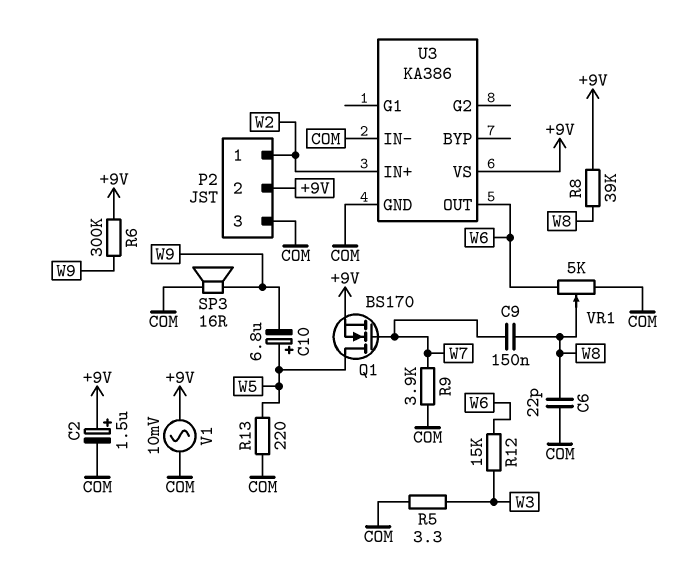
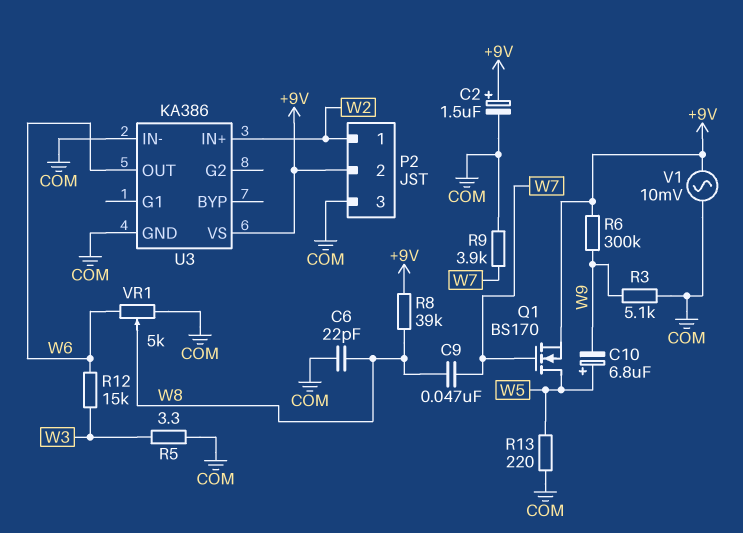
C9: 150nF (W7, W8) -> 47nF (W7, W8)
R3: none -> 5.1k (COM, W9)
SP3: speaker 16R (COM, W9) -> none

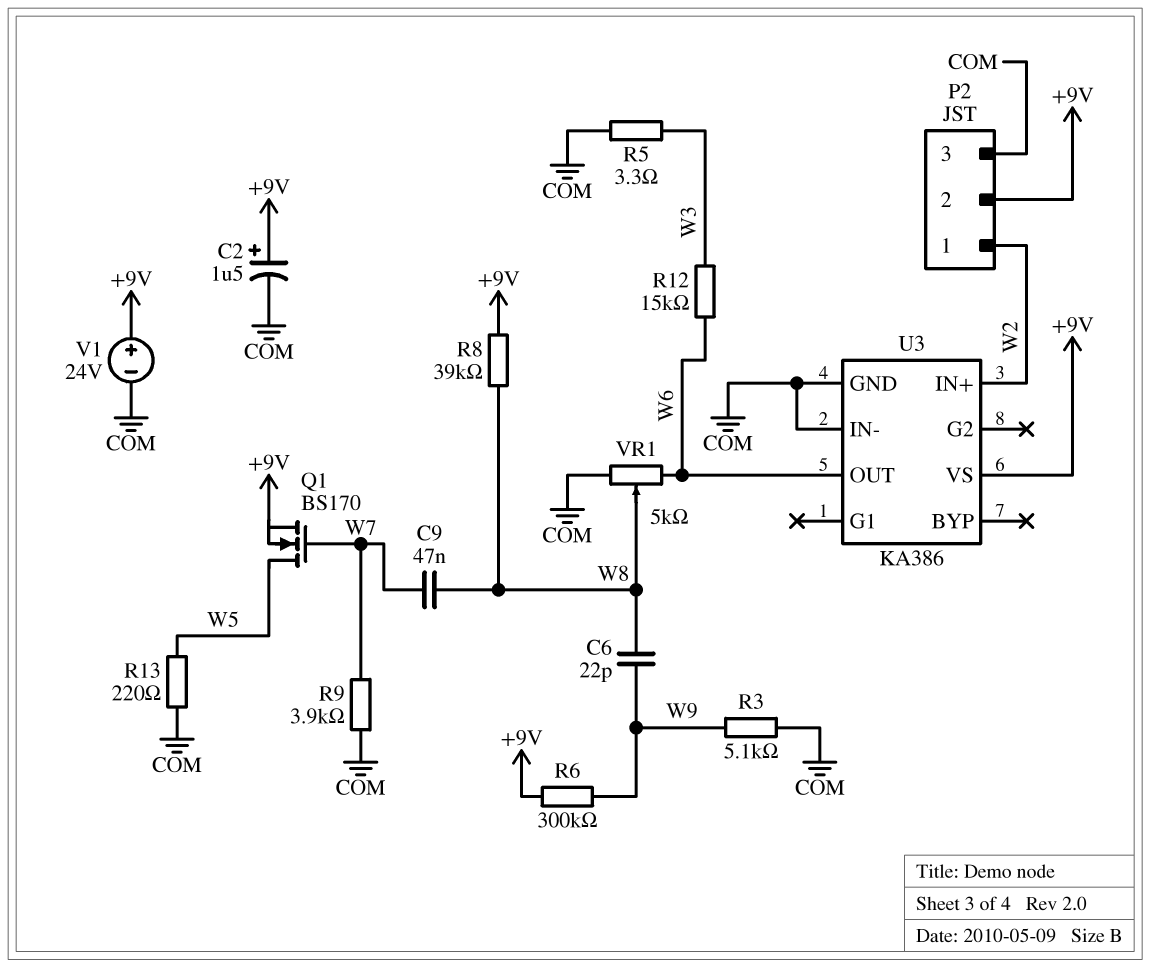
C6: 22pF (COM, W8) -> 22pF (W8, W9)
C10: 6.8uF (plus W5, minus W9) -> none
V1: AC 10mV (+9V, COM) -> 24V (plus +9V, minus COM)

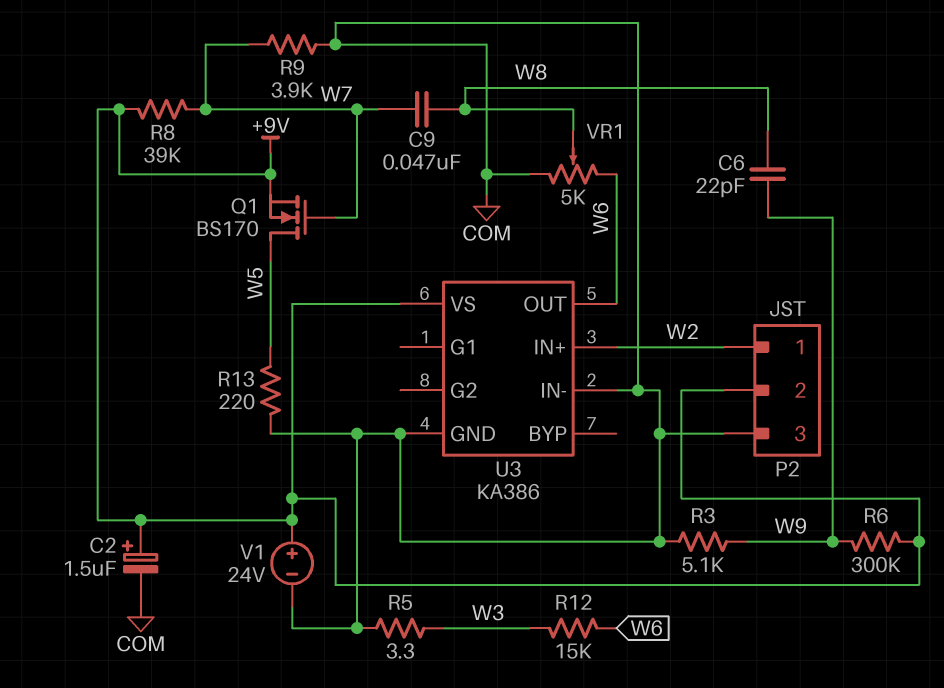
R8: 39k (+9V, W8) -> 39k (+9V, W7)

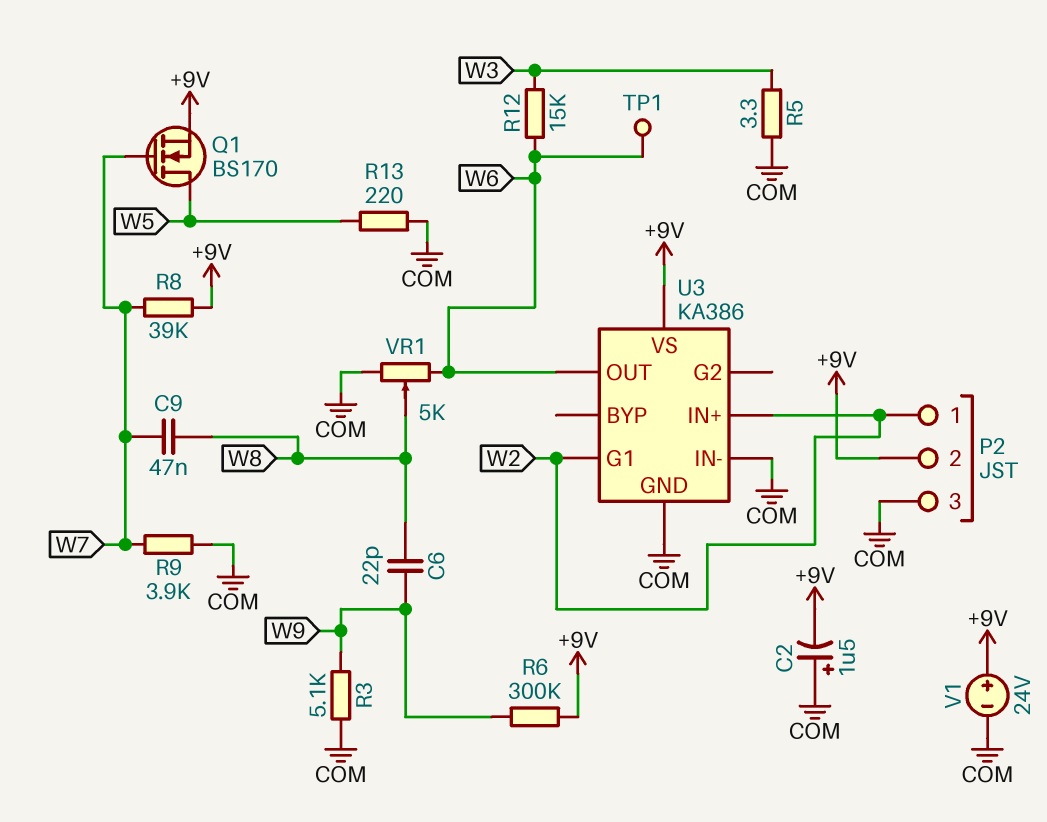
C2: 1.5uF (plus +9V, minus COM) -> 1.5uF (plus COM, minus +9V)
TP1: none -> test point (W6)
U3 pin G1: none -> W2

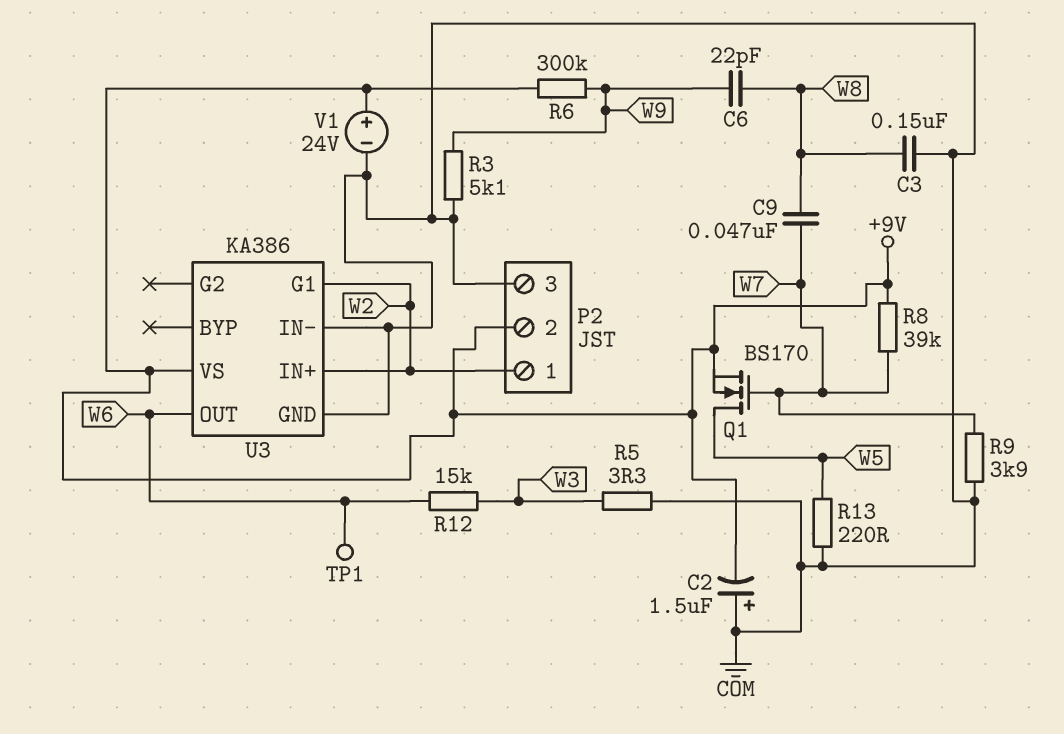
C3: none -> 150nF (COM, W8)
VR1: 5k (COM, W6, wiper W8) -> none

